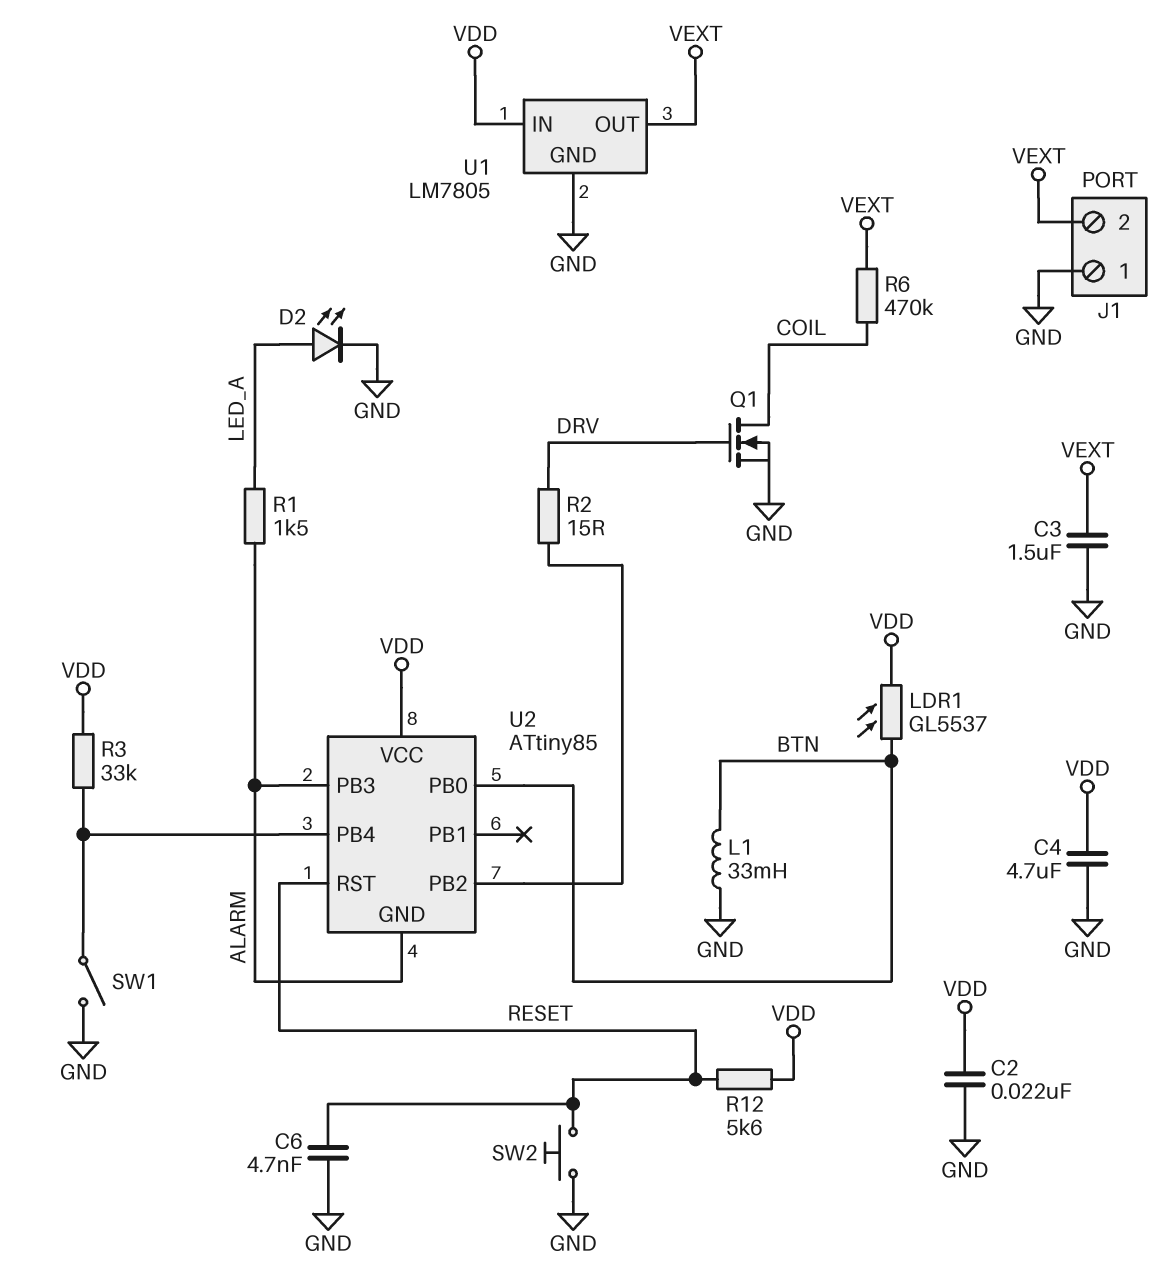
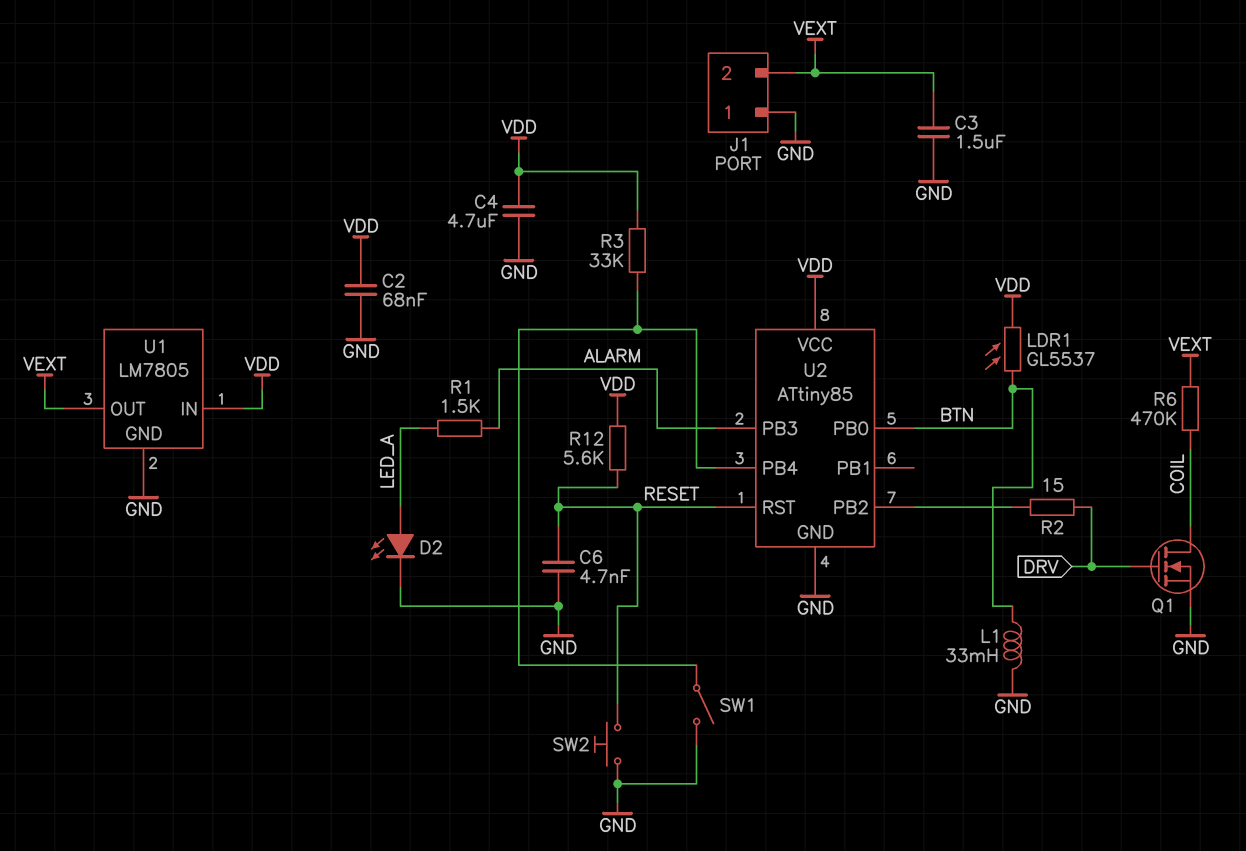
C2: 22nF (GND, VDD) -> 68nF (GND, VDD)
U2 pin GND: ALARM -> GND

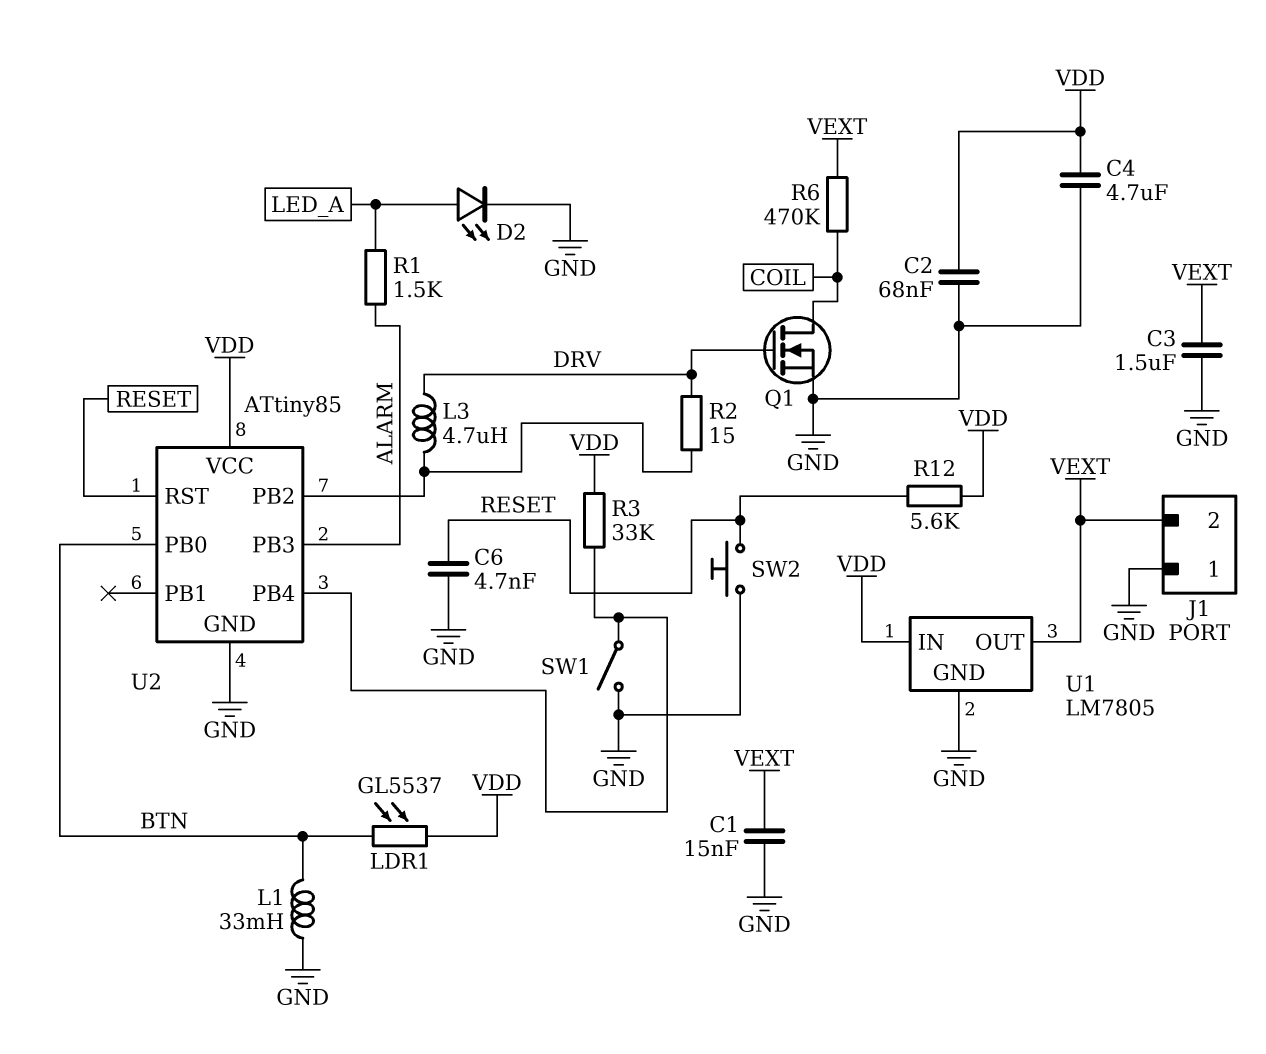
C1: none -> 15nF (GND, VEXT)
L3: none -> 4.7uH (DRV, U2/PB2)

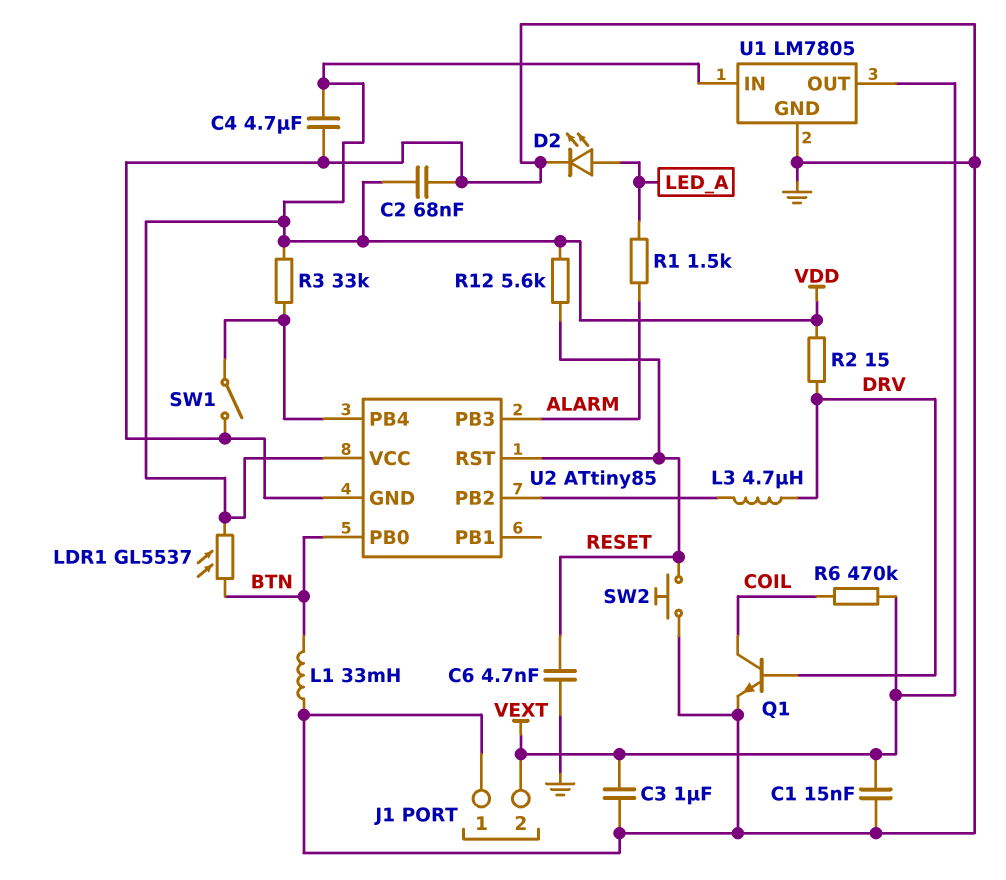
C3: 1.5uF (GND, VEXT) -> 1uF (GND, VEXT)
Q1: NMOS (G DRV, D COIL, S GND) -> NPN (B DRV, C COIL, E GND)
R2: 15 (DRV, U2/PB2) -> 15 (DRV, VDD)

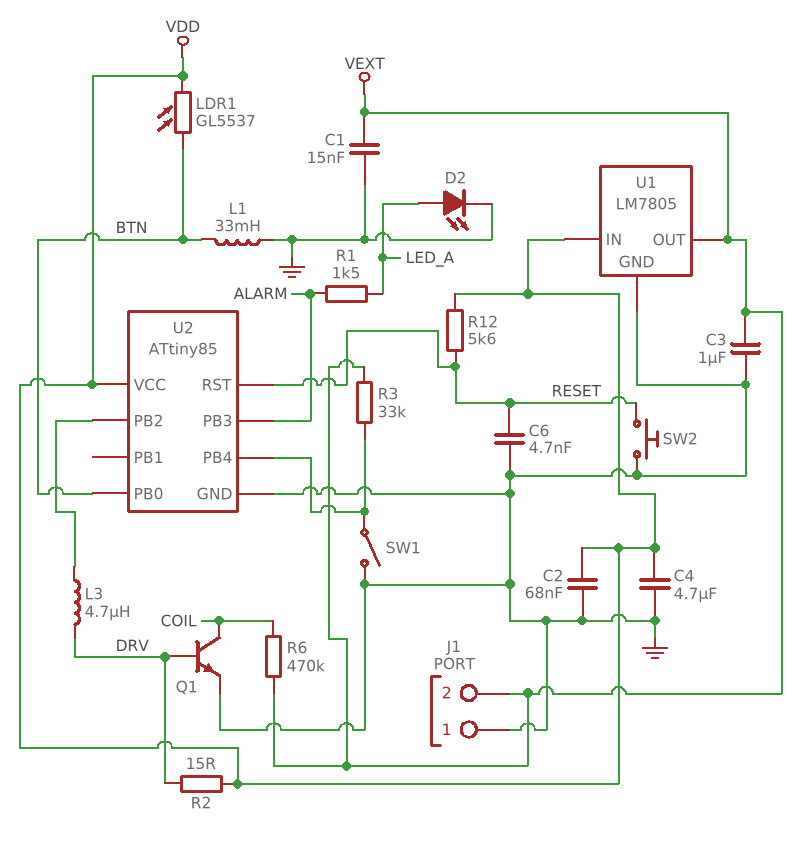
R3: 33k (U2/PB4, VDD) -> 33k (U2/PB4, VEXT)

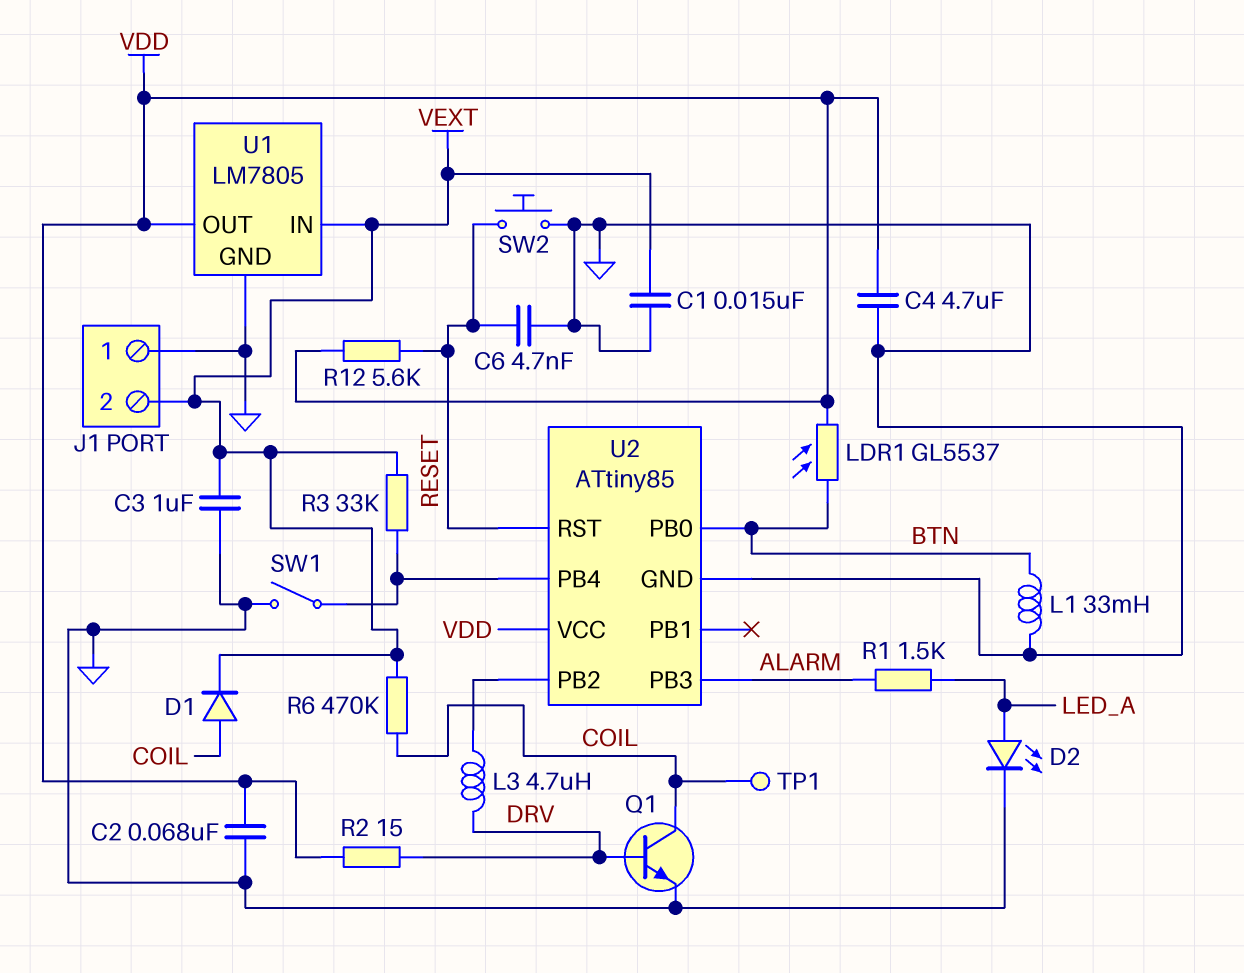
D1: none -> diode (A COIL, K VEXT)
TP1: none -> test point (COIL)
U1 pin IN: VDD -> VEXT
U1 pin OUT: VEXT -> VDD

